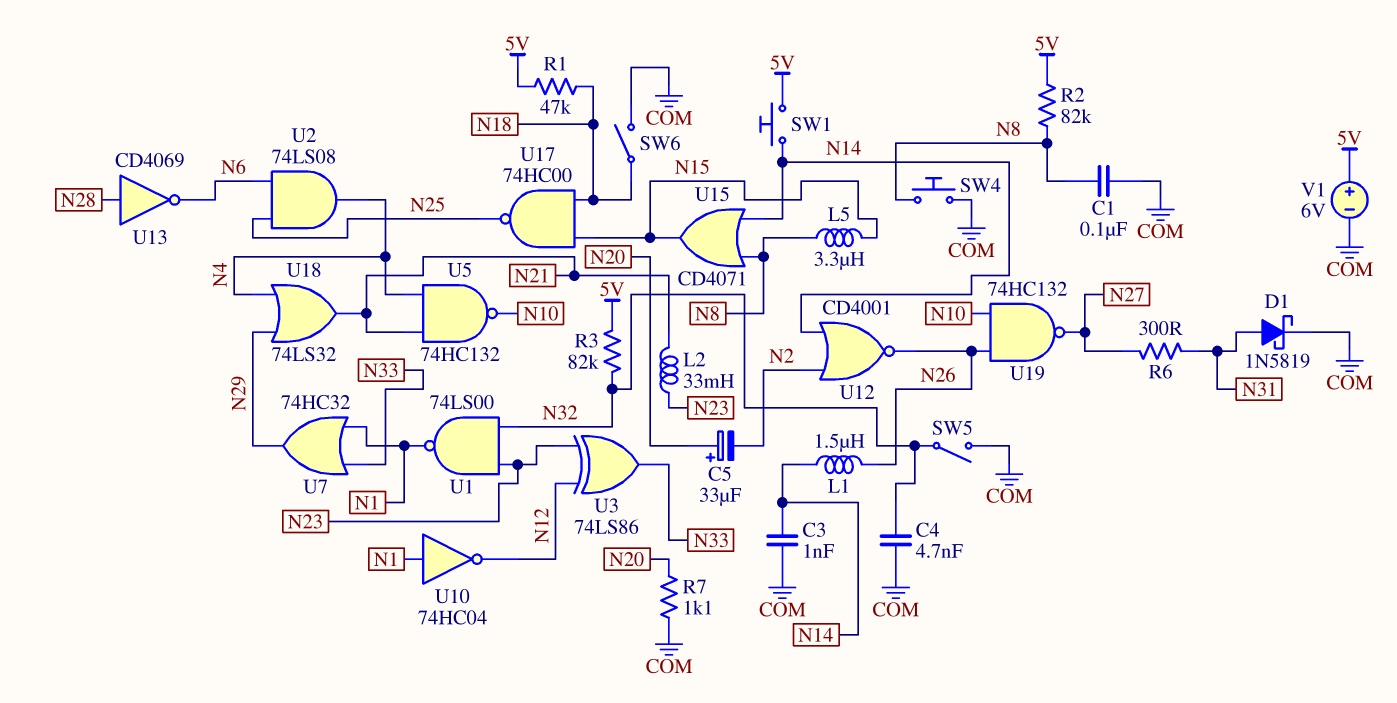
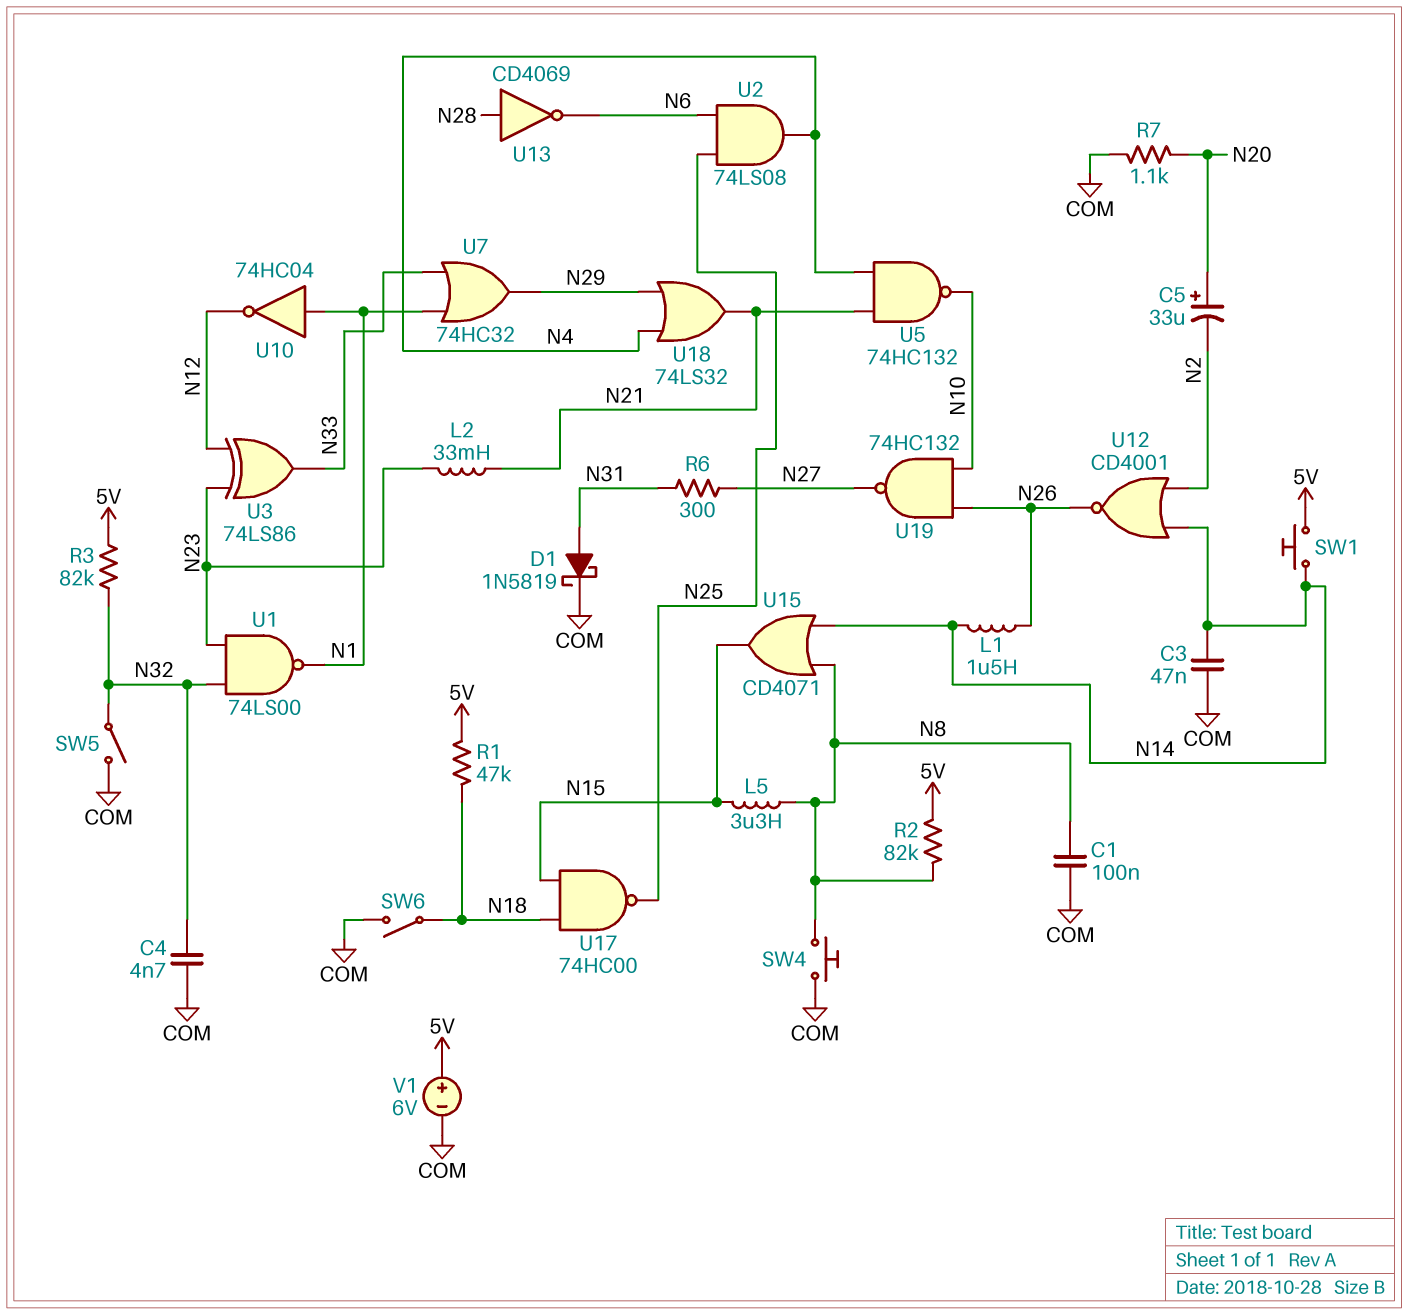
C3: 1nF (COM, N14) -> 47nF (COM, N14)

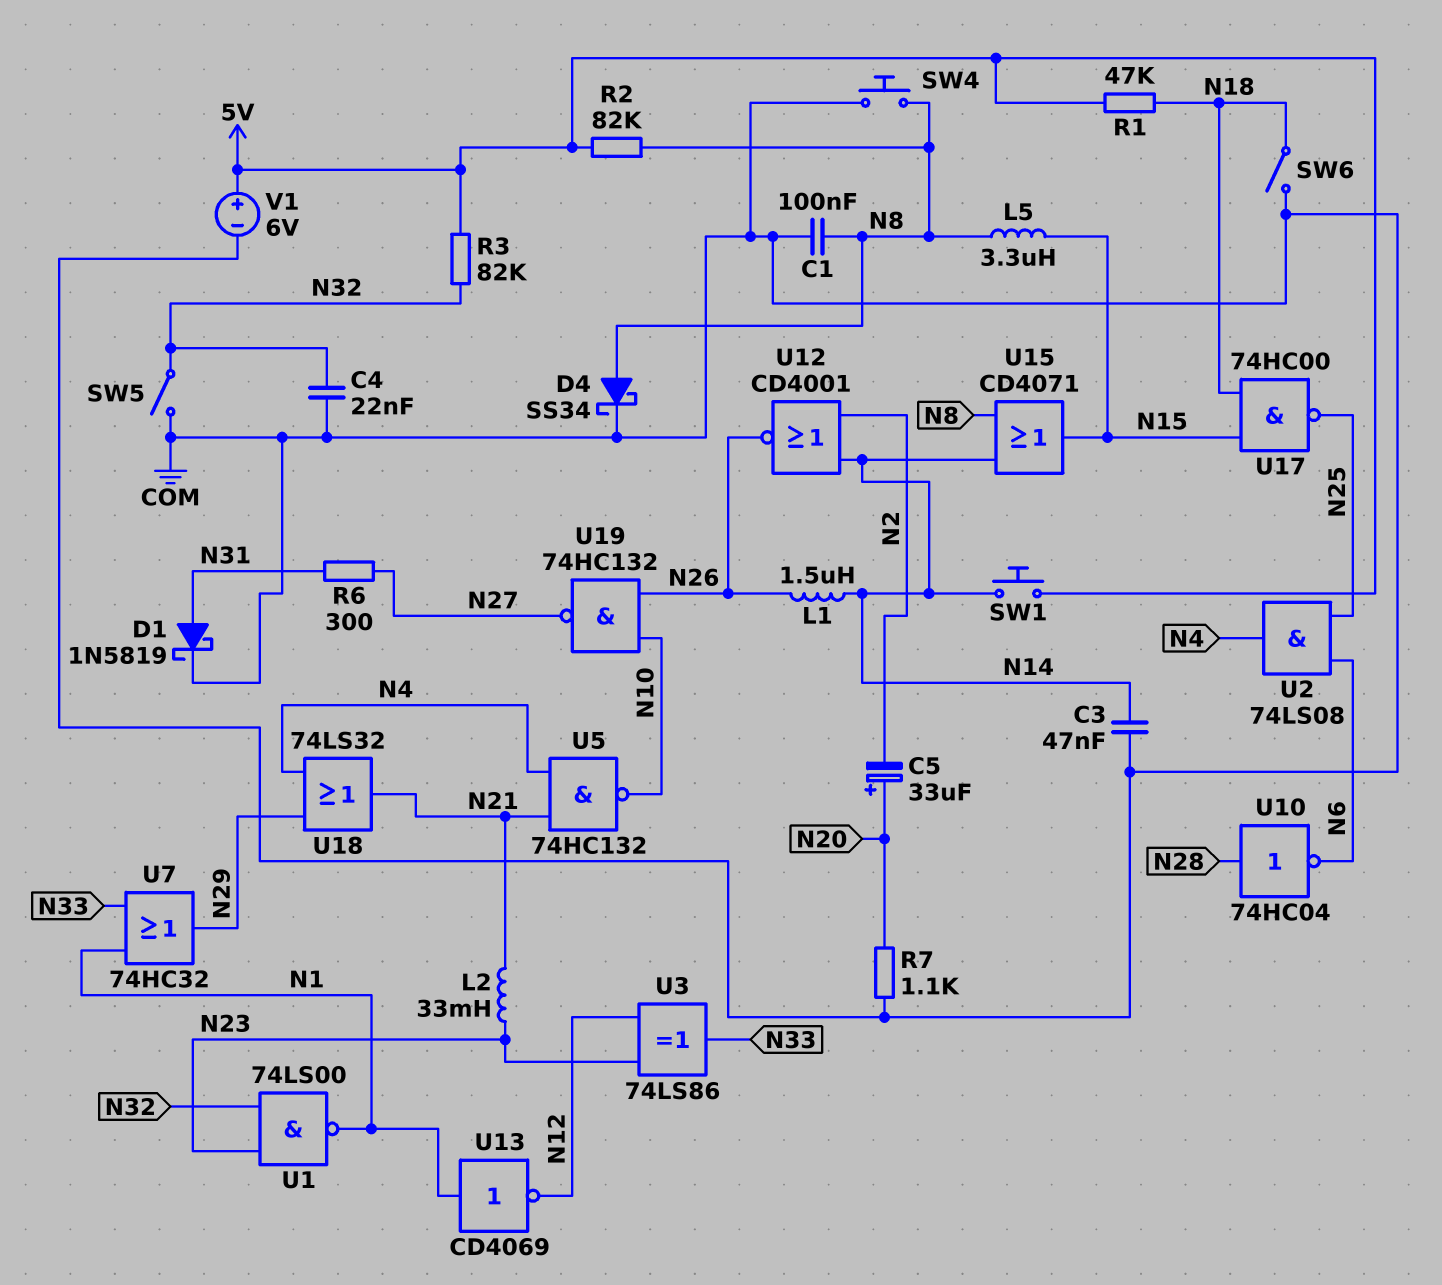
C4: 4.7nF (COM, N32) -> 22nF (COM, N32)
D4: none -> schottky SS34 (A N8, K COM)
U10: NOT 74HC04 (in N1, out N12) -> NOT 74HC04 (in N28, out N6)
U13: NOT CD4069 (in N28, out N6) -> NOT CD4069 (in N1, out N12)

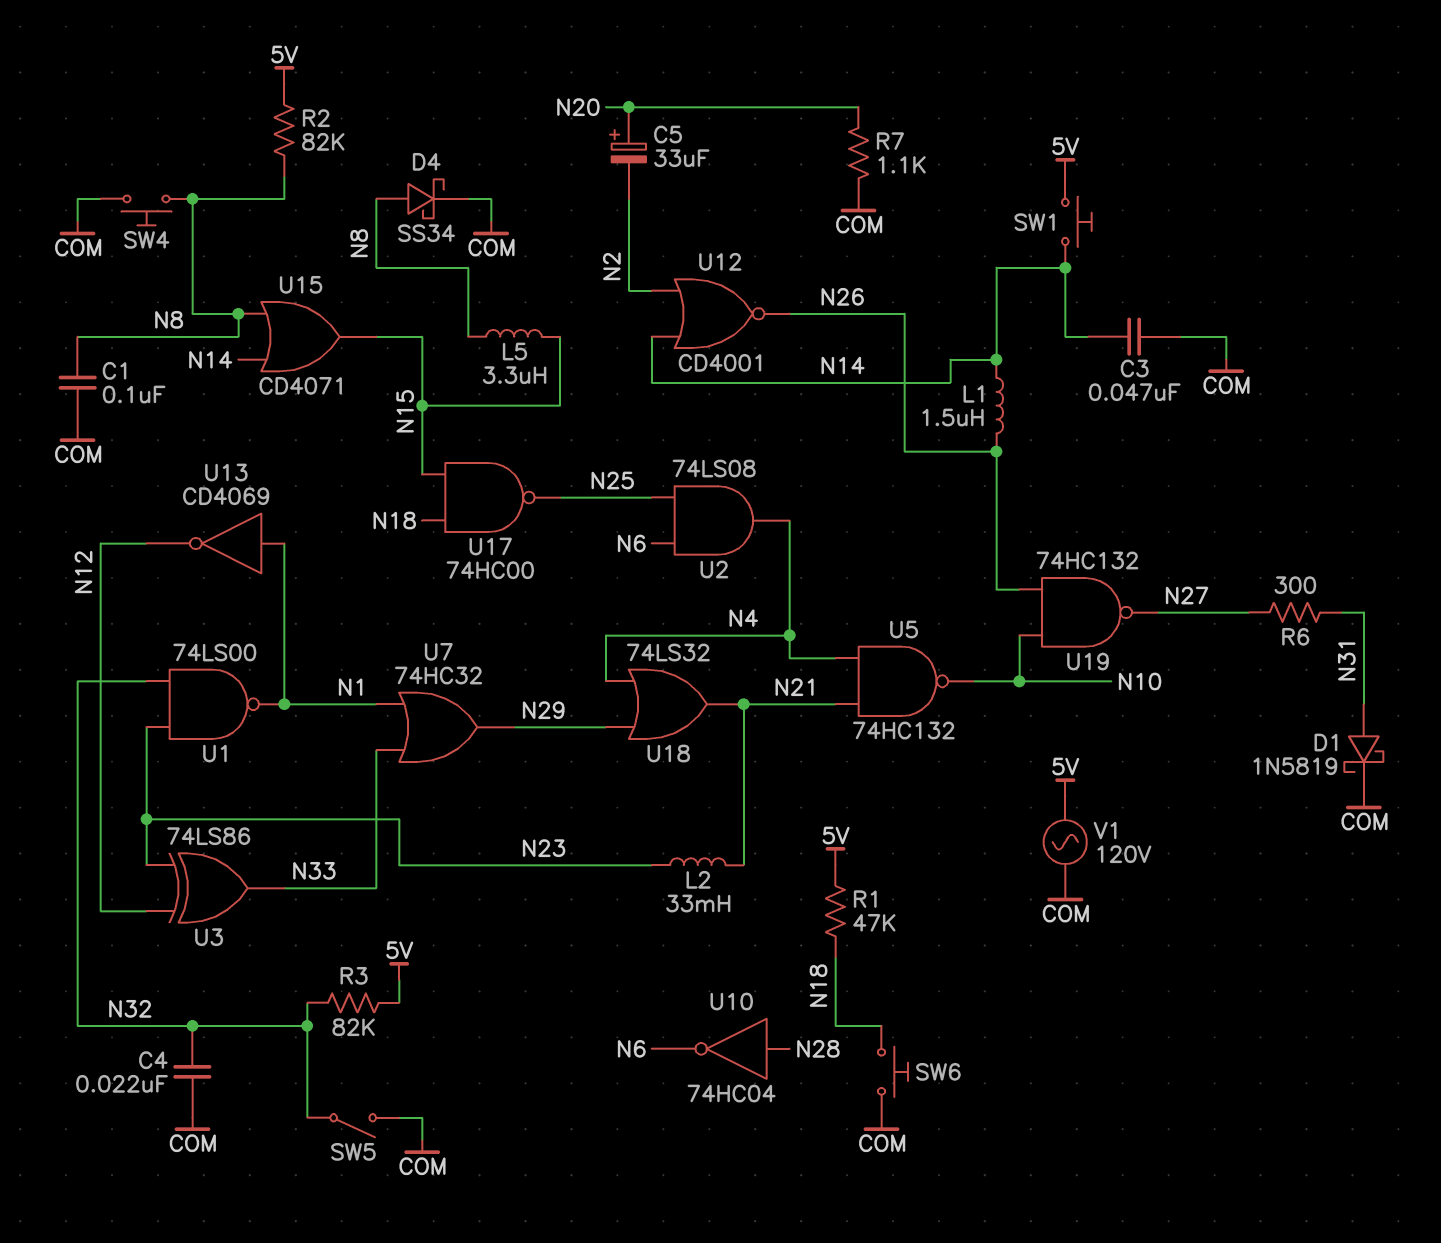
SW6: switch (COM, N18) -> button (COM, N18)
V1: 6V (plus 5V, minus COM) -> AC 120V (5V, COM)

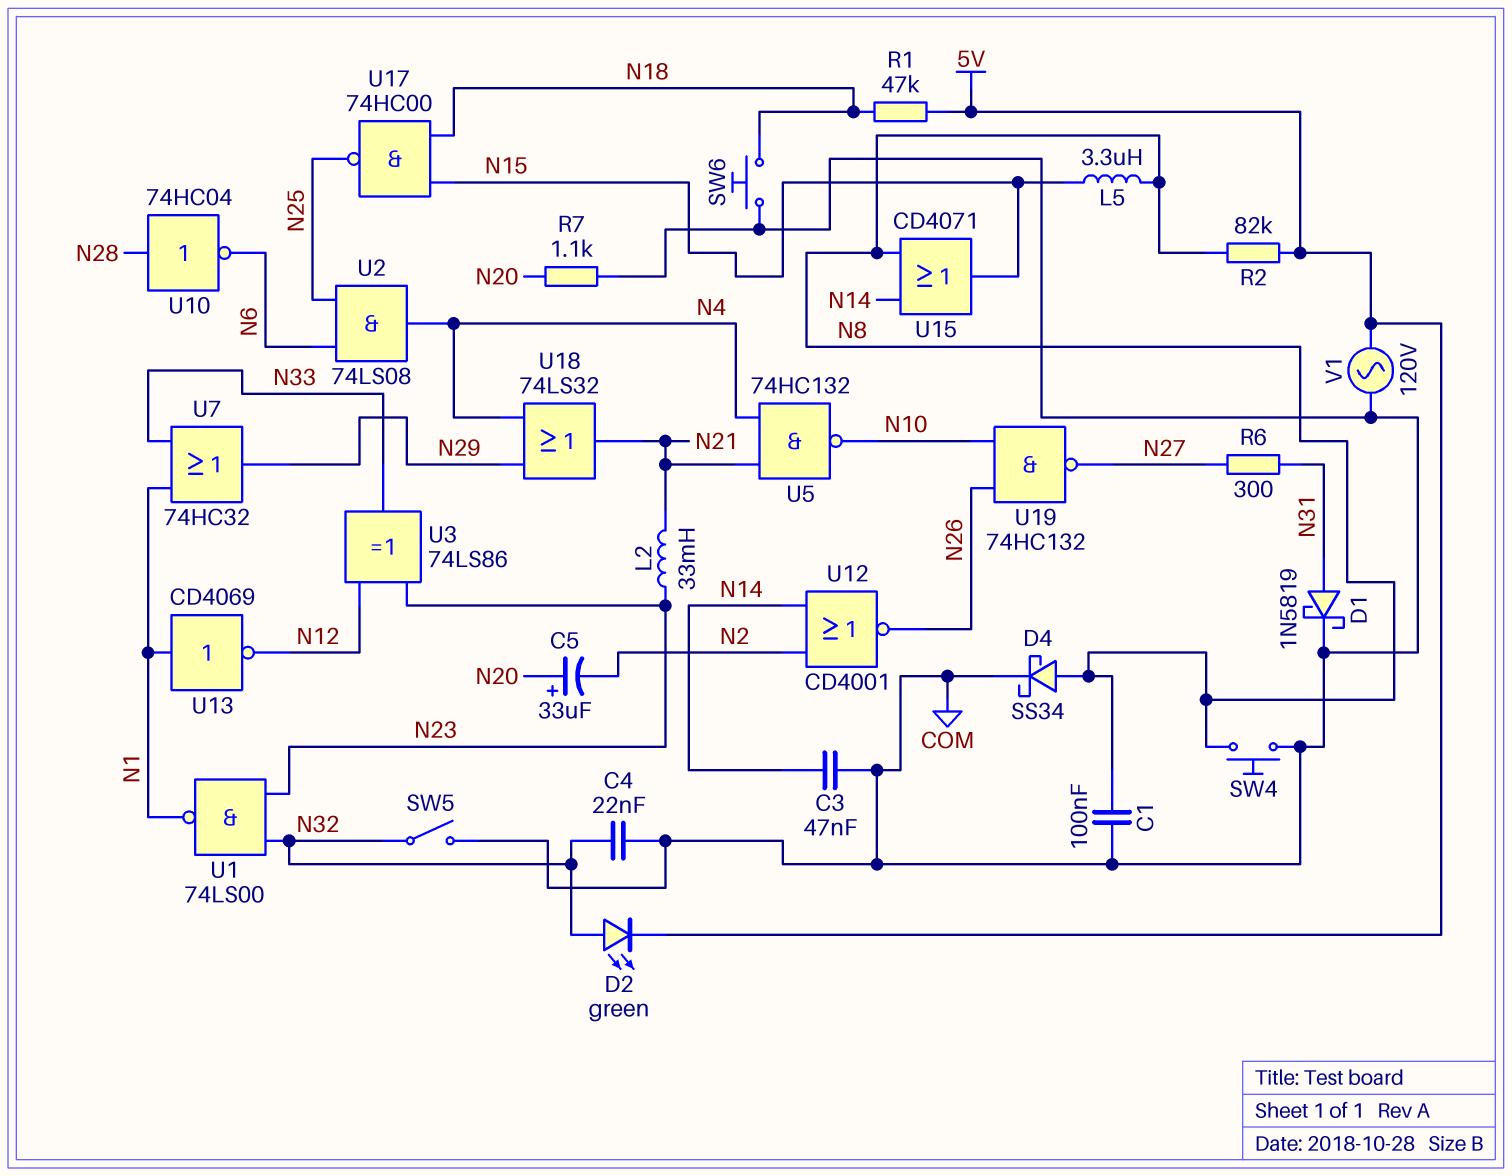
D2: none -> LED green (A N32, K 5V)
L1: 1.5uH (N14, N26) -> none
R3: 82k (5V, N32) -> none
SW1: button (5V, N14) -> none

